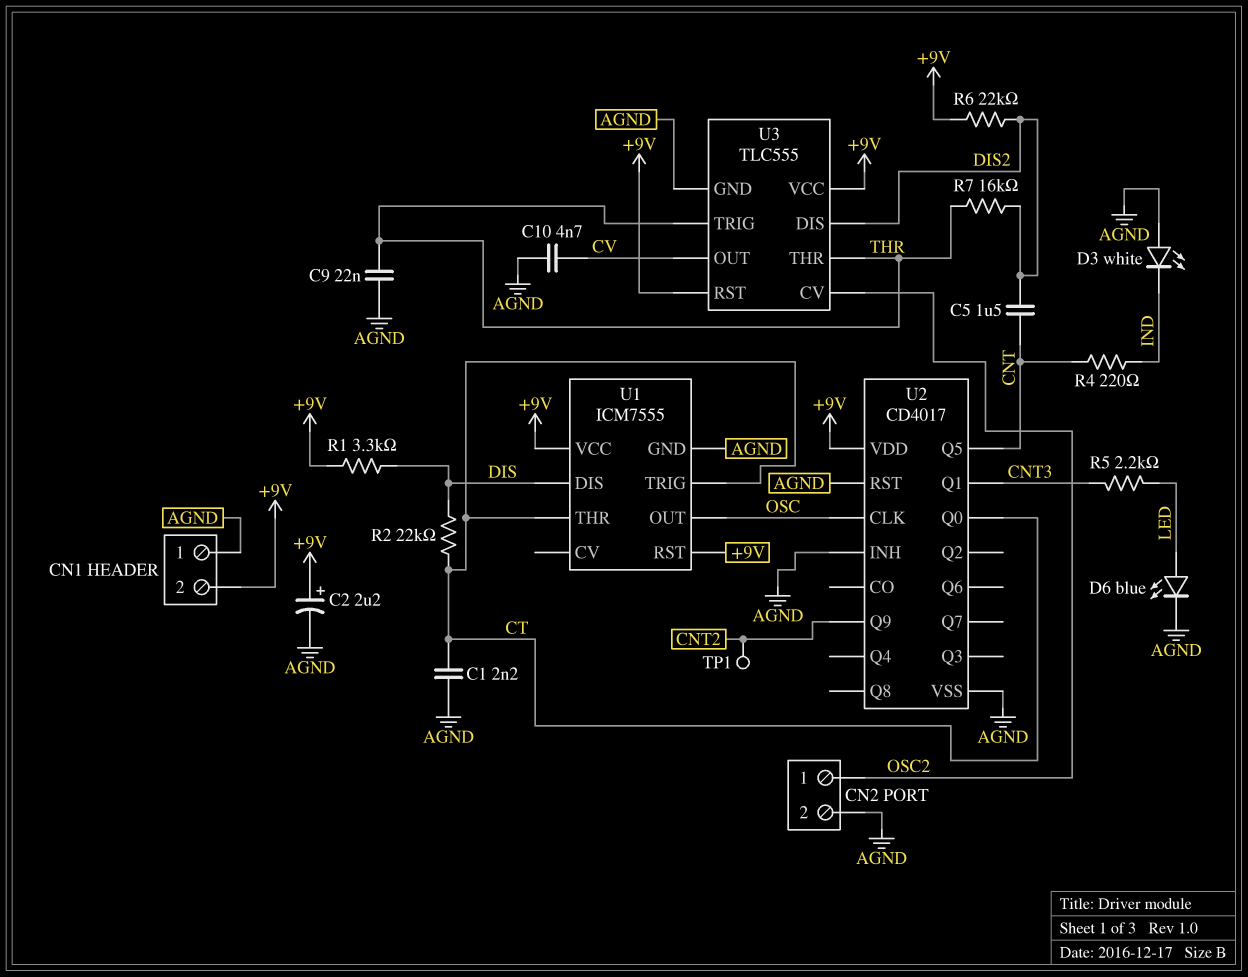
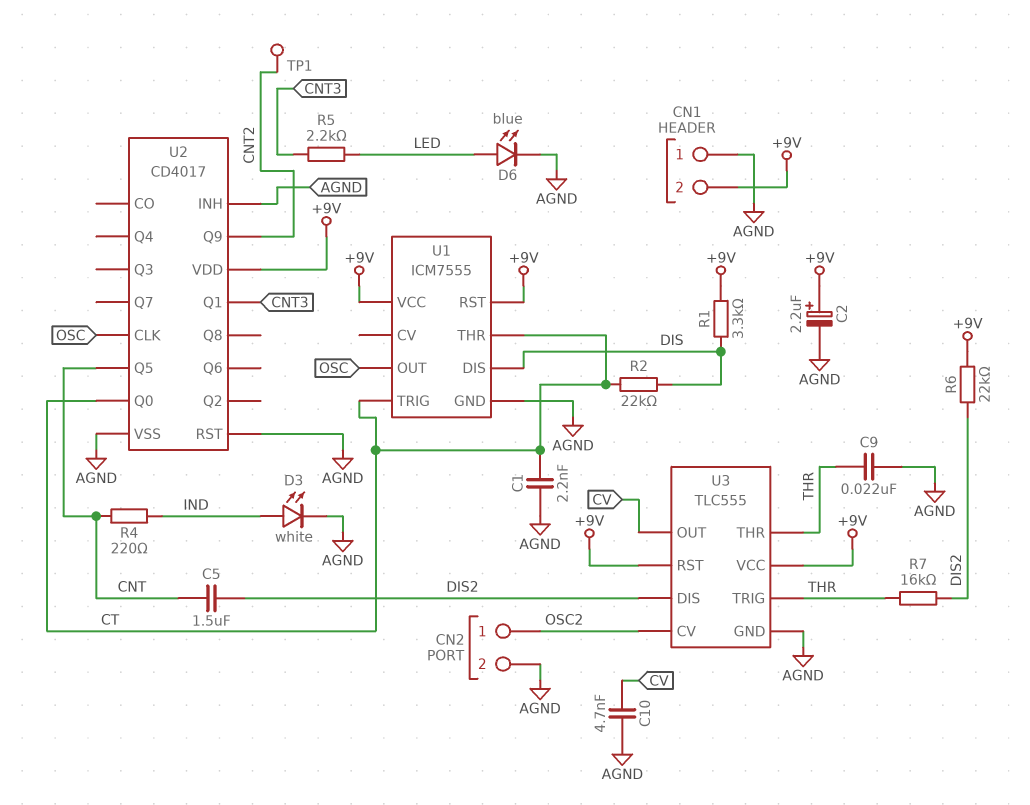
D3: LED white (A AGND, K IND) -> LED white (A IND, K AGND)

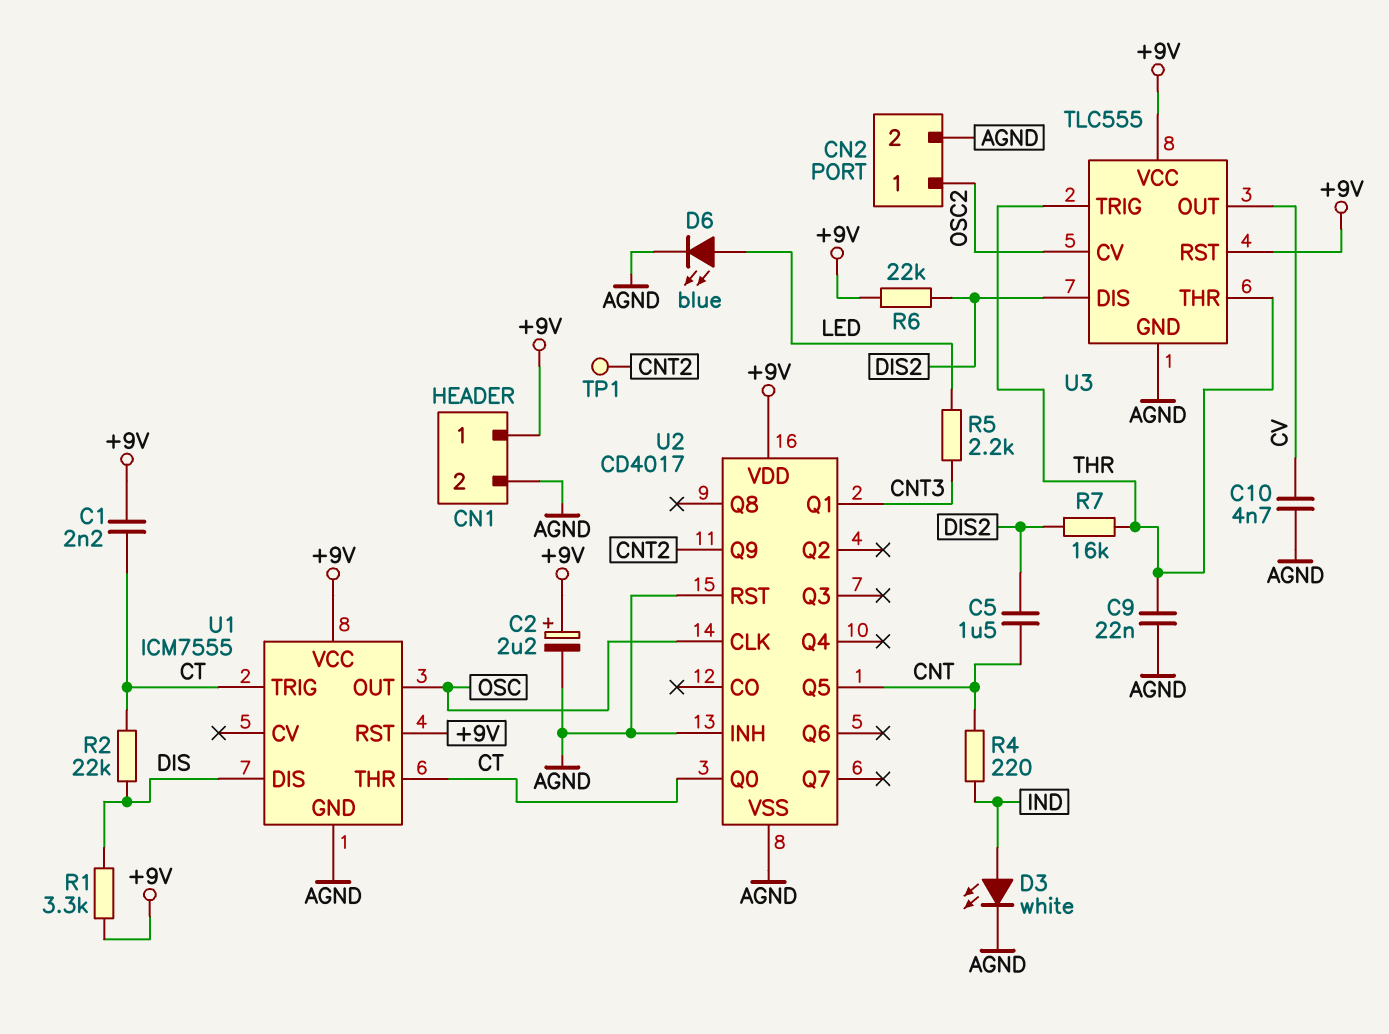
C1: 2.2nF (AGND, CT) -> 2.2nF (+9V, CT)
CN1 pin 1: AGND -> +9V
CN1 pin 2: +9V -> AGND

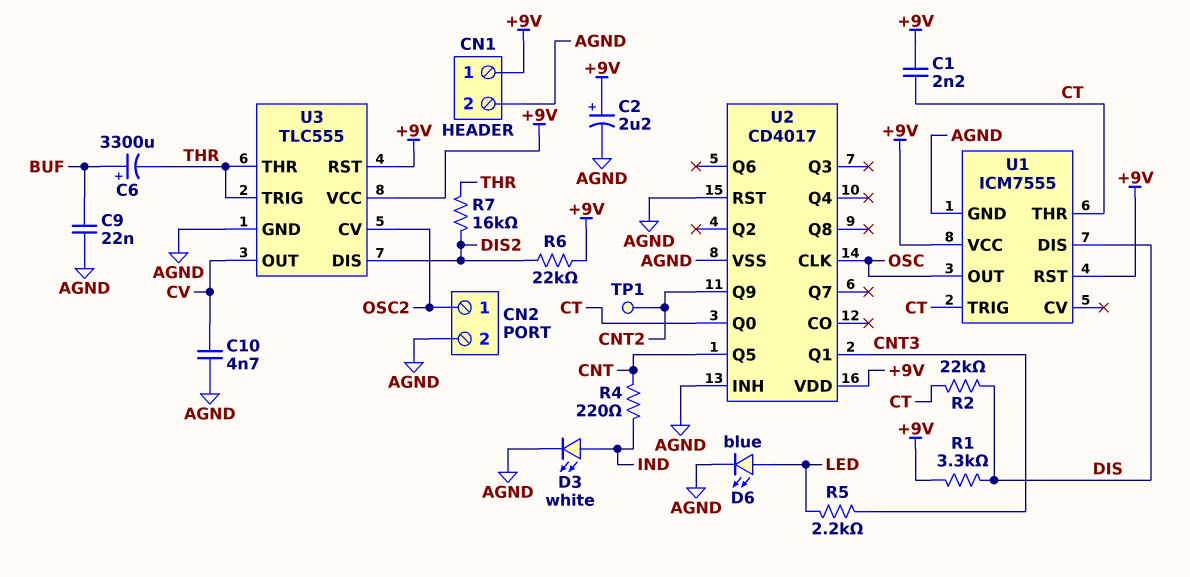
C5: 1.5uF (CNT, DIS2) -> none
C6: none -> 3300uF (plus BUF, minus THR)
C9: 22nF (AGND, THR) -> 22nF (AGND, BUF)

